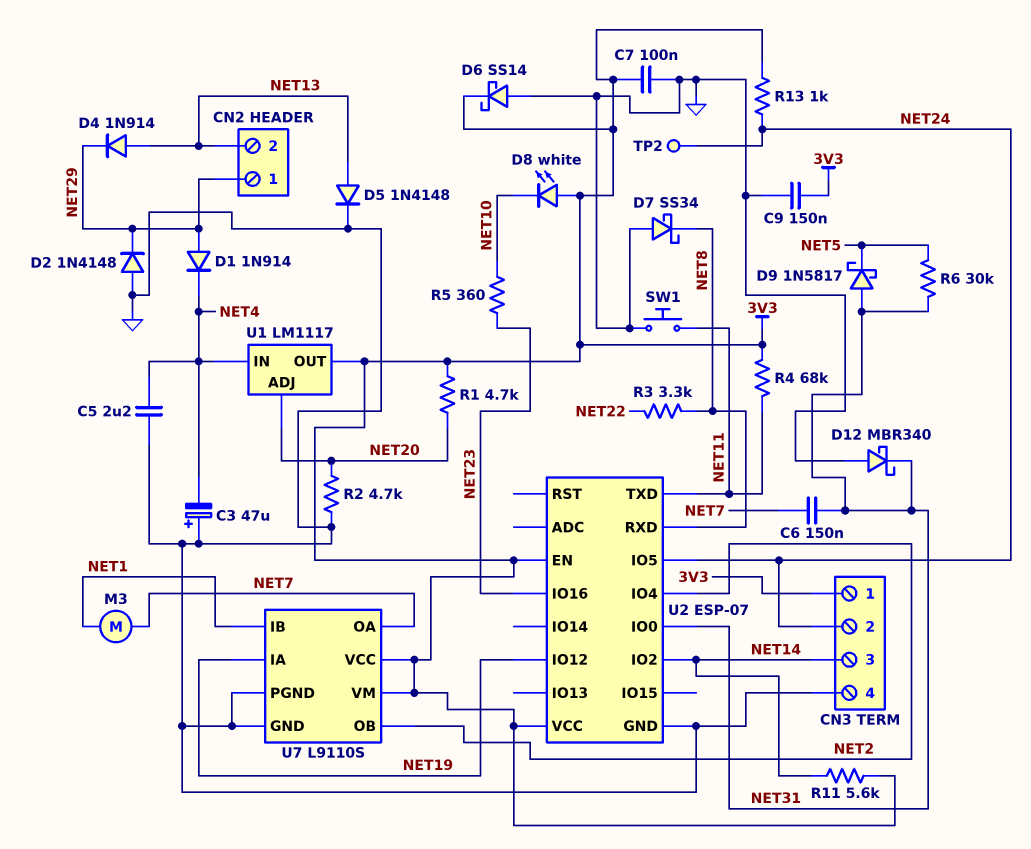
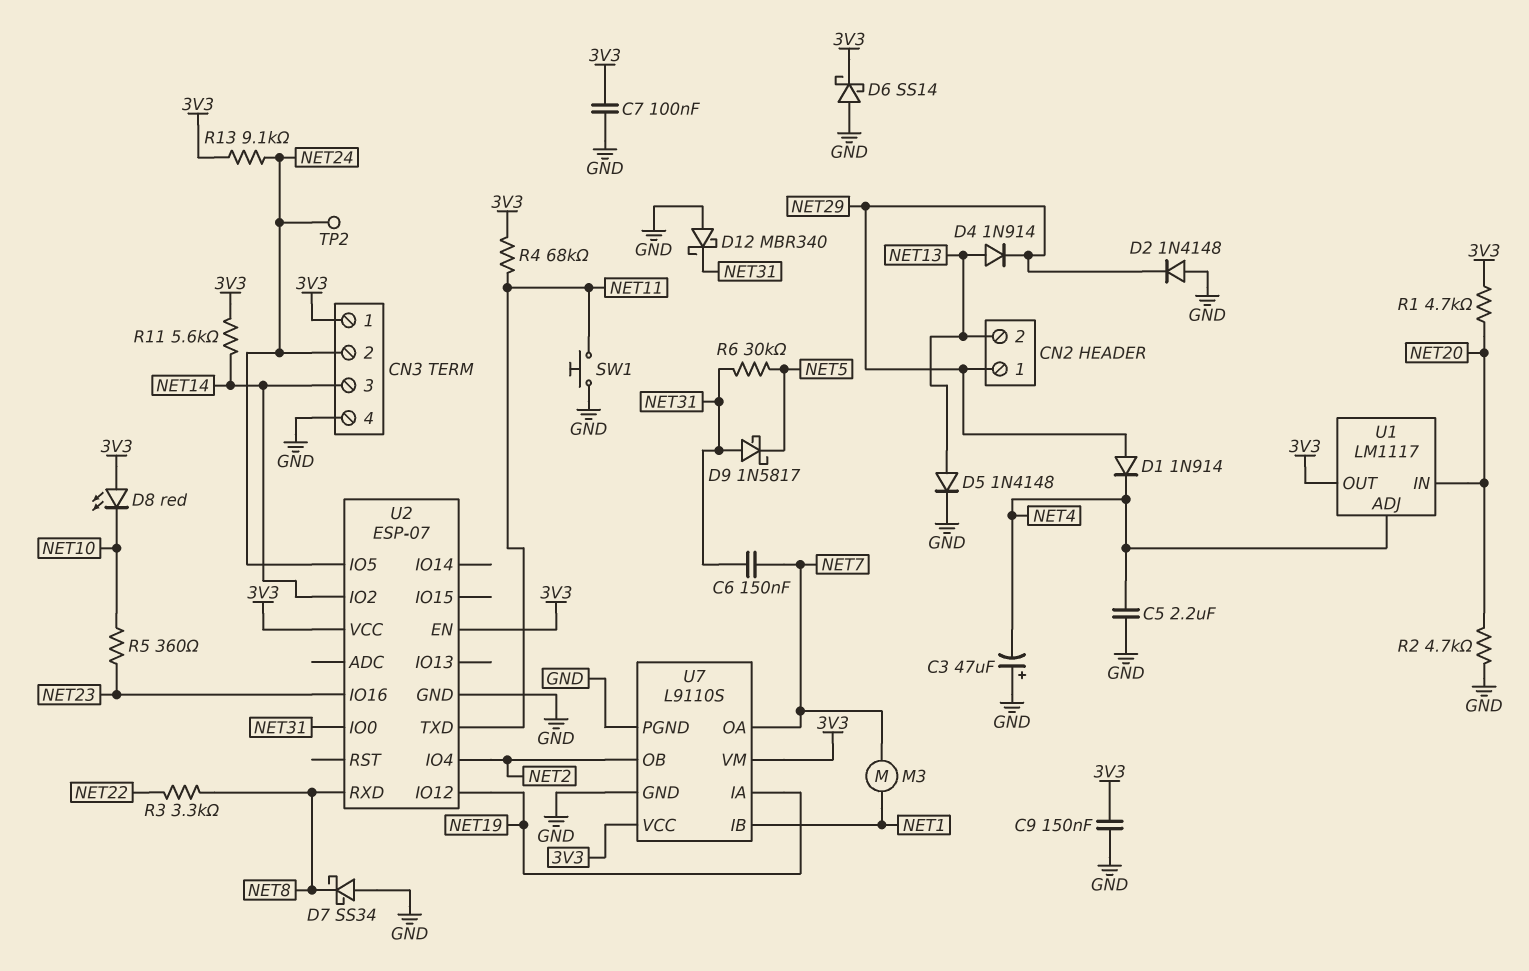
D8: LED white (A 3V3, K NET10) -> LED red (A 3V3, K NET10)
R13: 1k (3V3, NET24) -> 9.1k (3V3, NET24)
U1 pin ADJ: NET20 -> NET4
U1 pin IN: NET4 -> NET20

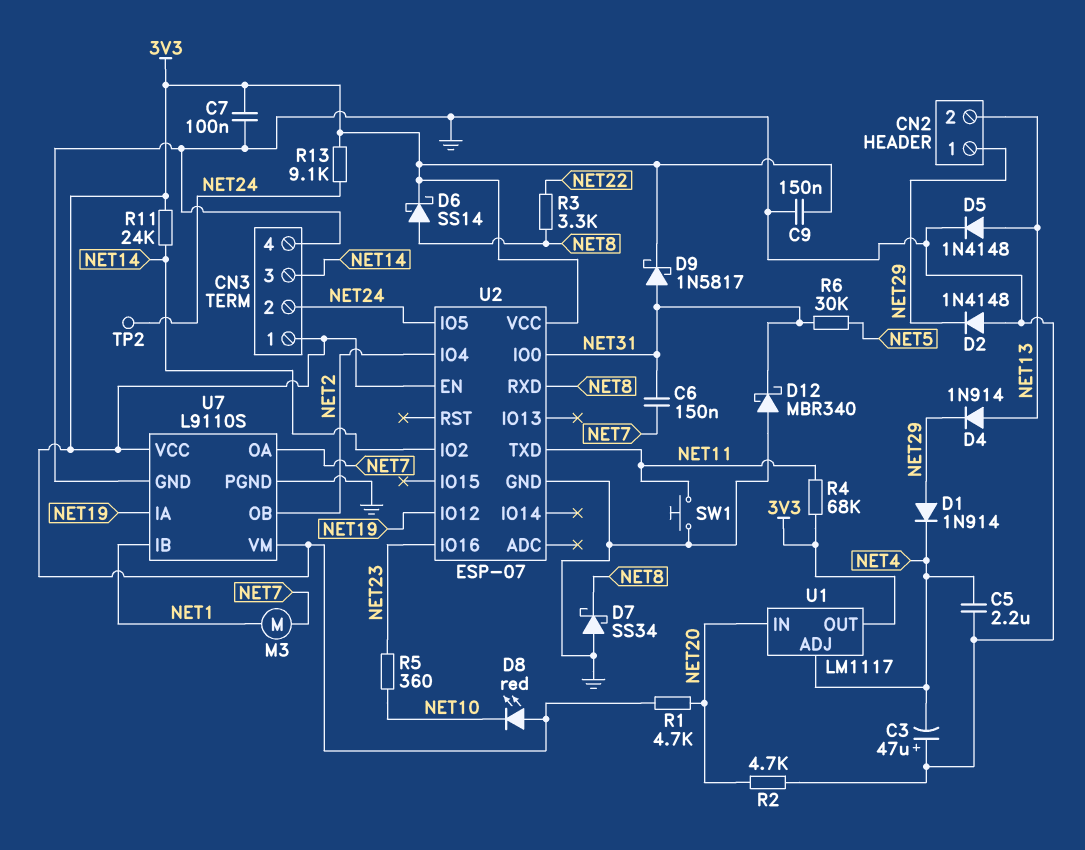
D6: schottky SS14 (A GND, K 3V3) -> schottky SS14 (A NET8, K 3V3)
D9: schottky 1N5817 (A NET31, K NET5) -> schottky 1N5817 (A NET31, K 3V3)
R11: 5.6k (3V3, NET14) -> 24k (3V3, NET14)

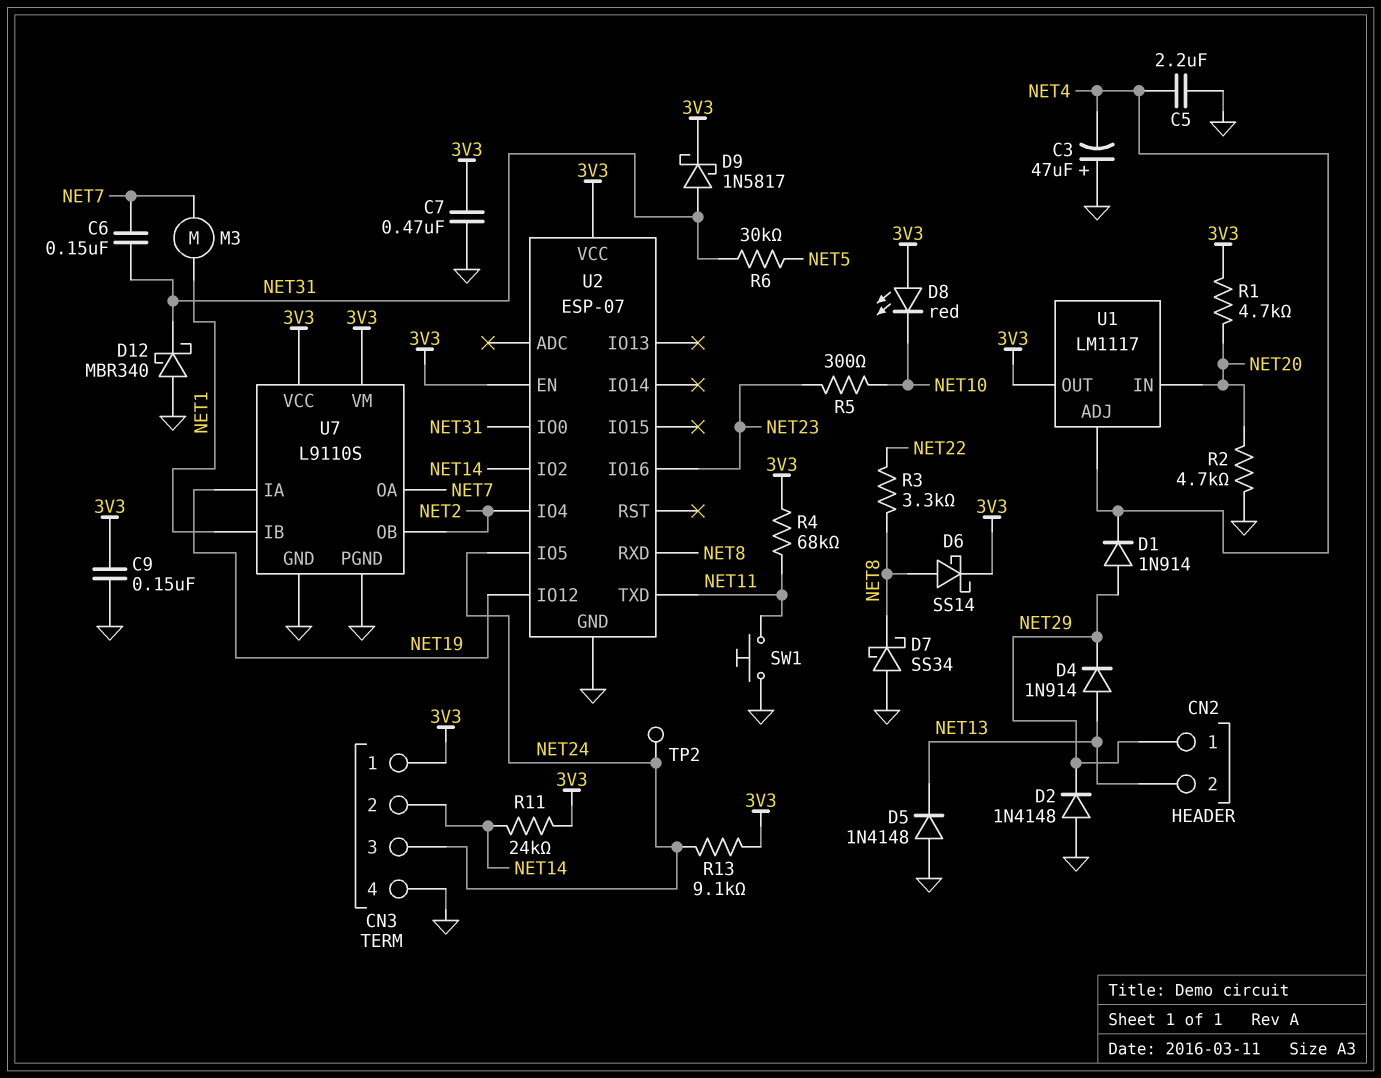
C7: 100nF (3V3, GND) -> 470nF (3V3, GND)
CN3 pin 2: NET24 -> NET14
CN3 pin 3: NET14 -> NET24
D5: diode 1N4148 (A NET13, K GND) -> diode 1N4148 (A GND, K NET13)
R5: 360 (NET10, NET23) -> 300 (NET10, NET23)

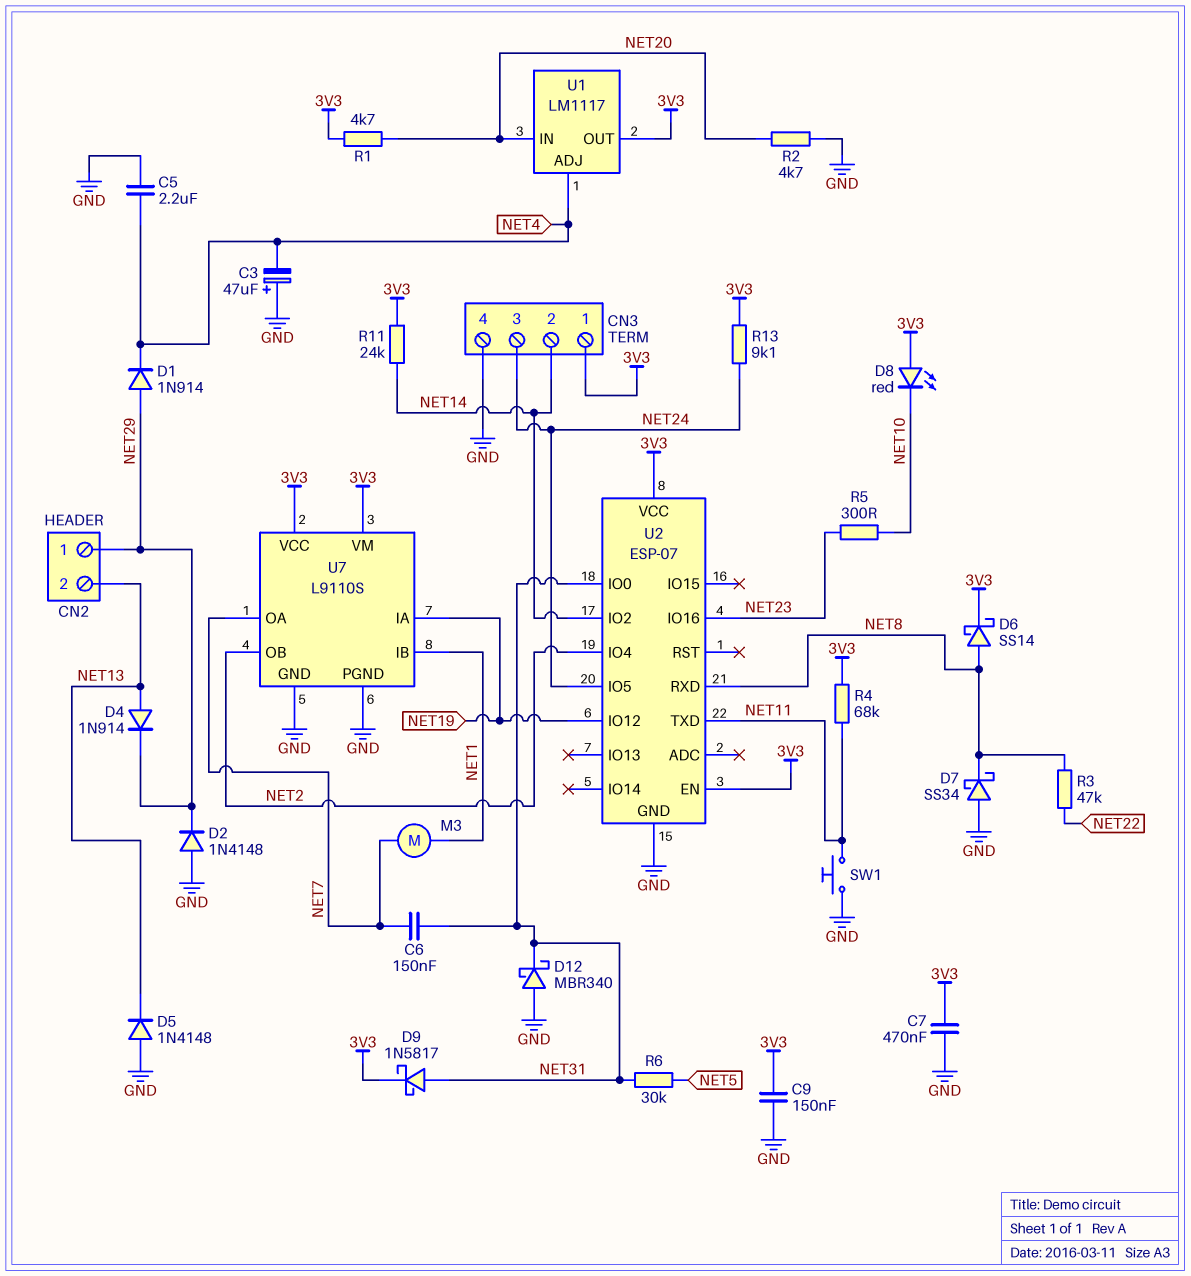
R3: 3.3k (NET8, NET22) -> 47k (NET8, NET22)
TP2: test point (NET24) -> none

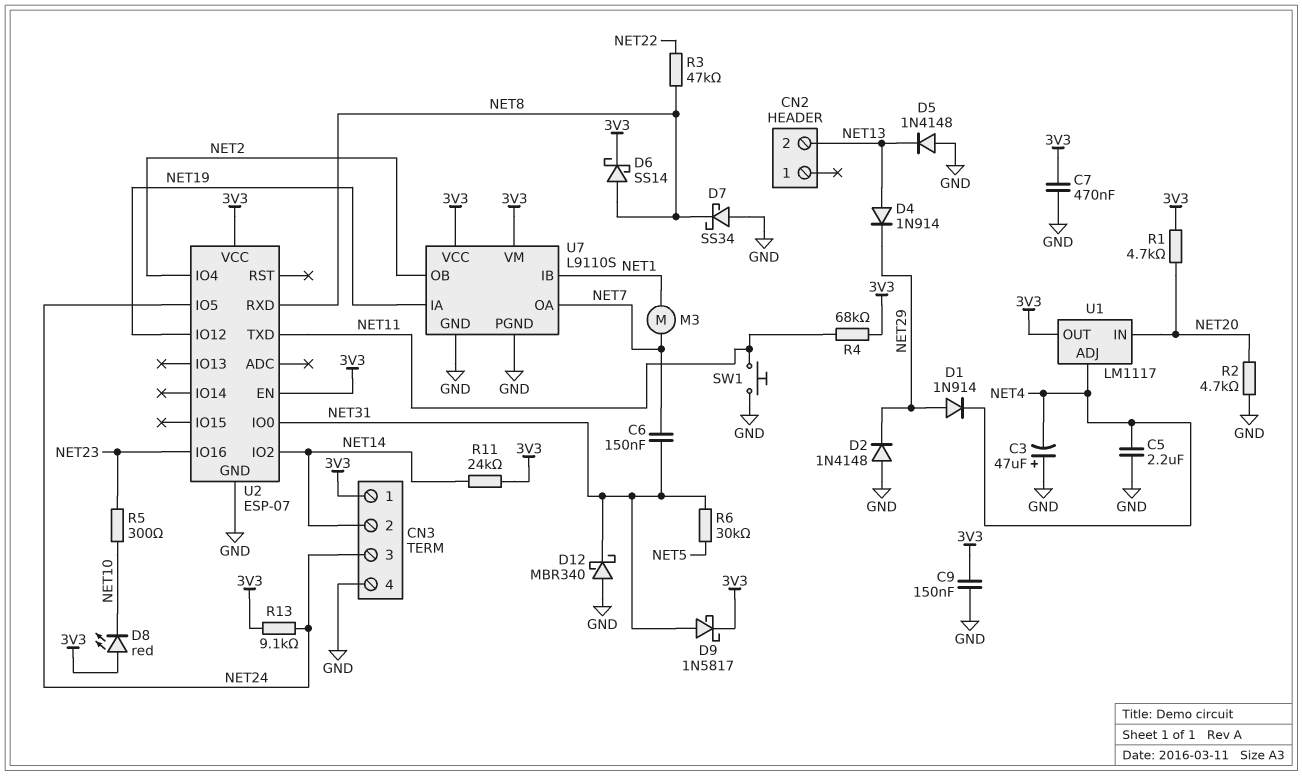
CN2 pin 1: NET29 -> none

